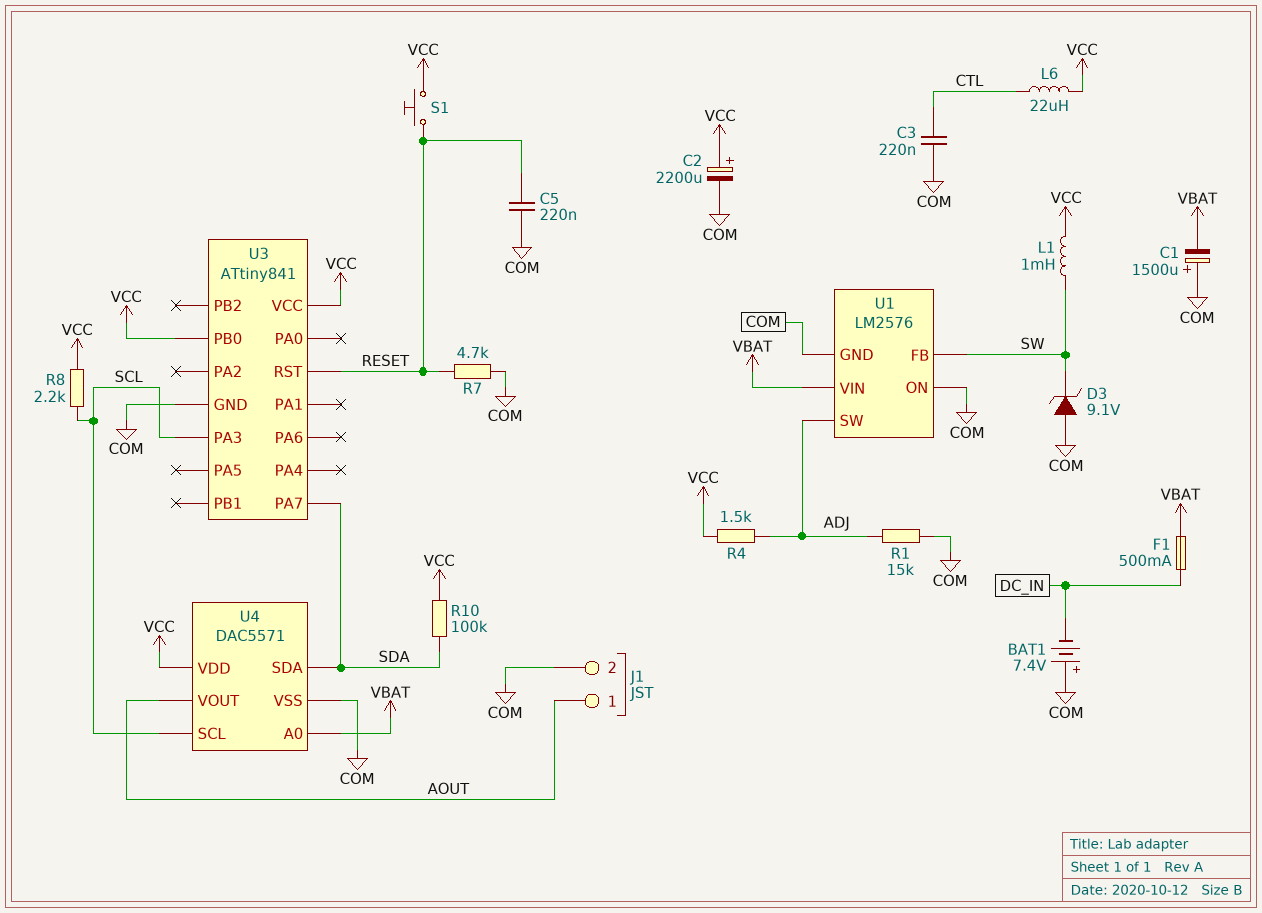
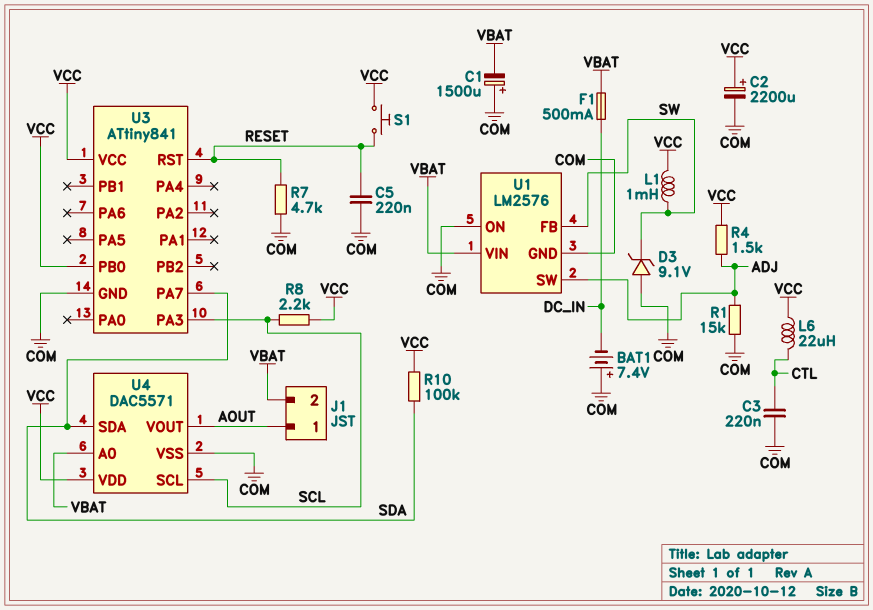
J1 pin 2: COM -> VBAT

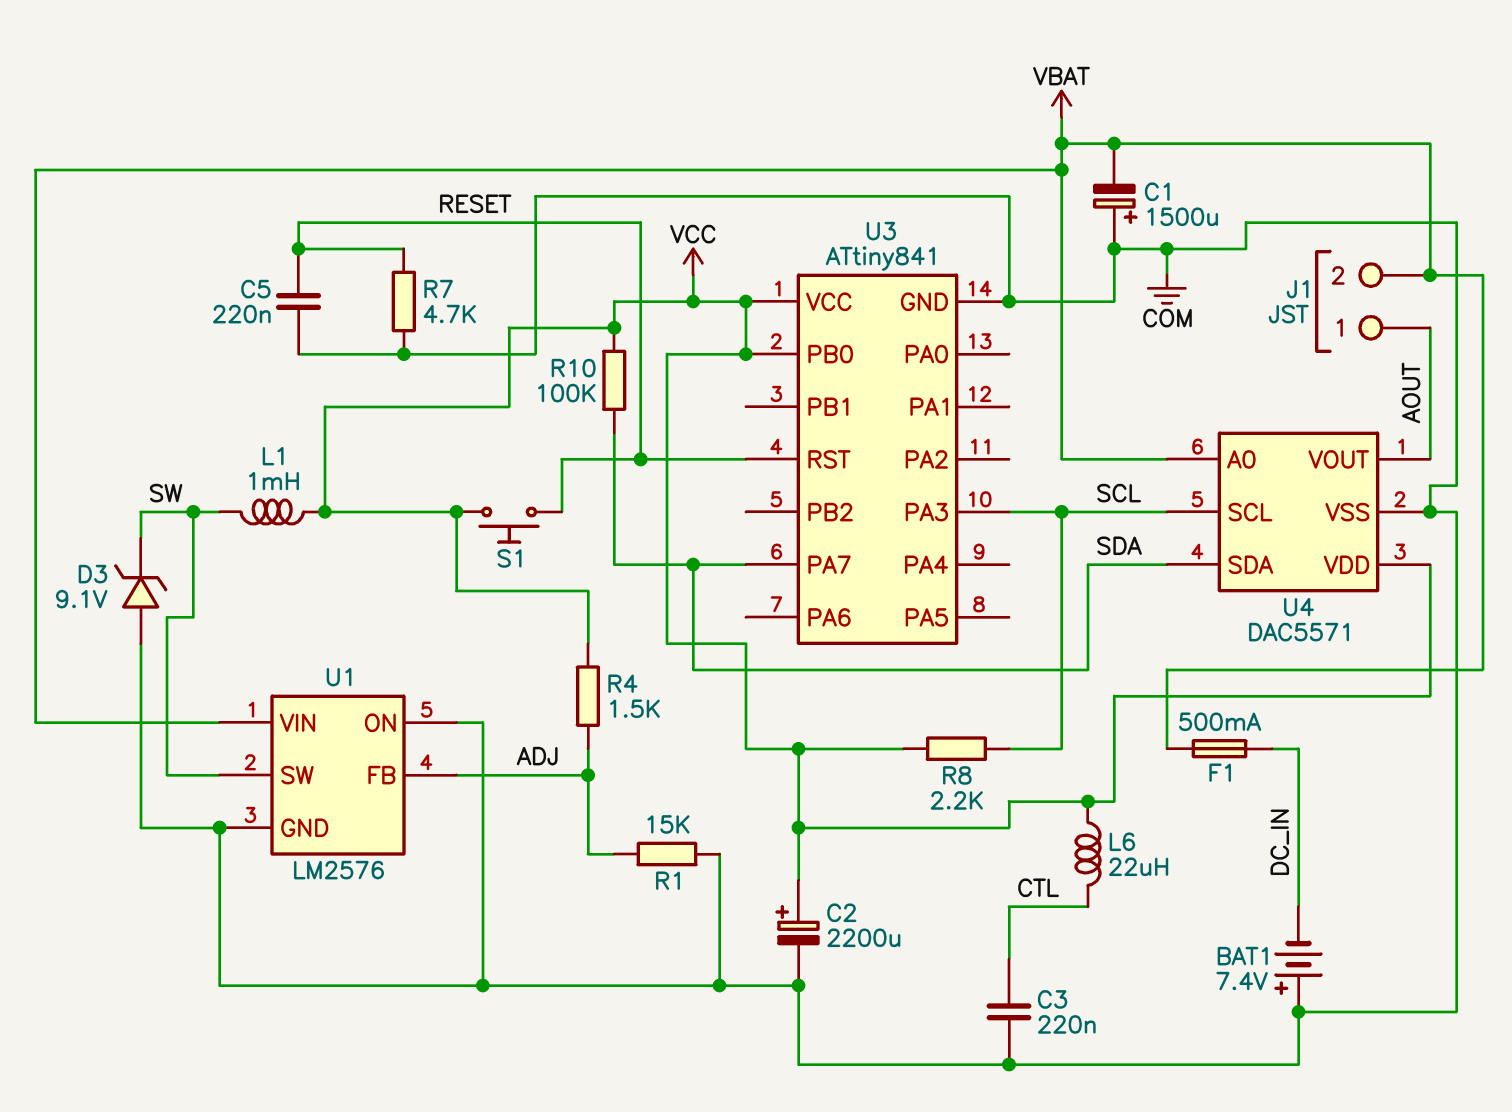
U1 pin FB: SW -> ADJ
U1 pin SW: ADJ -> SW

